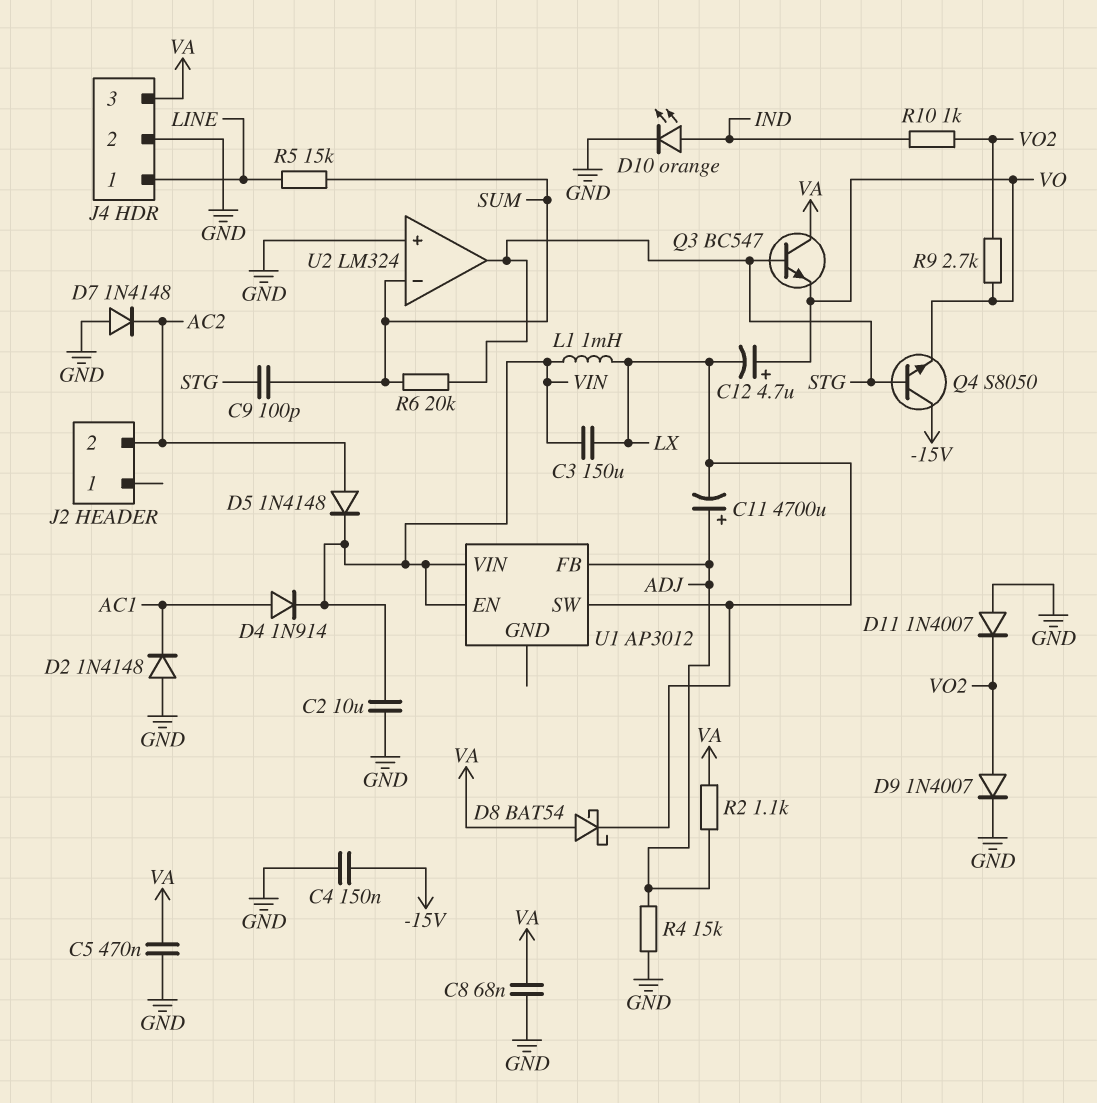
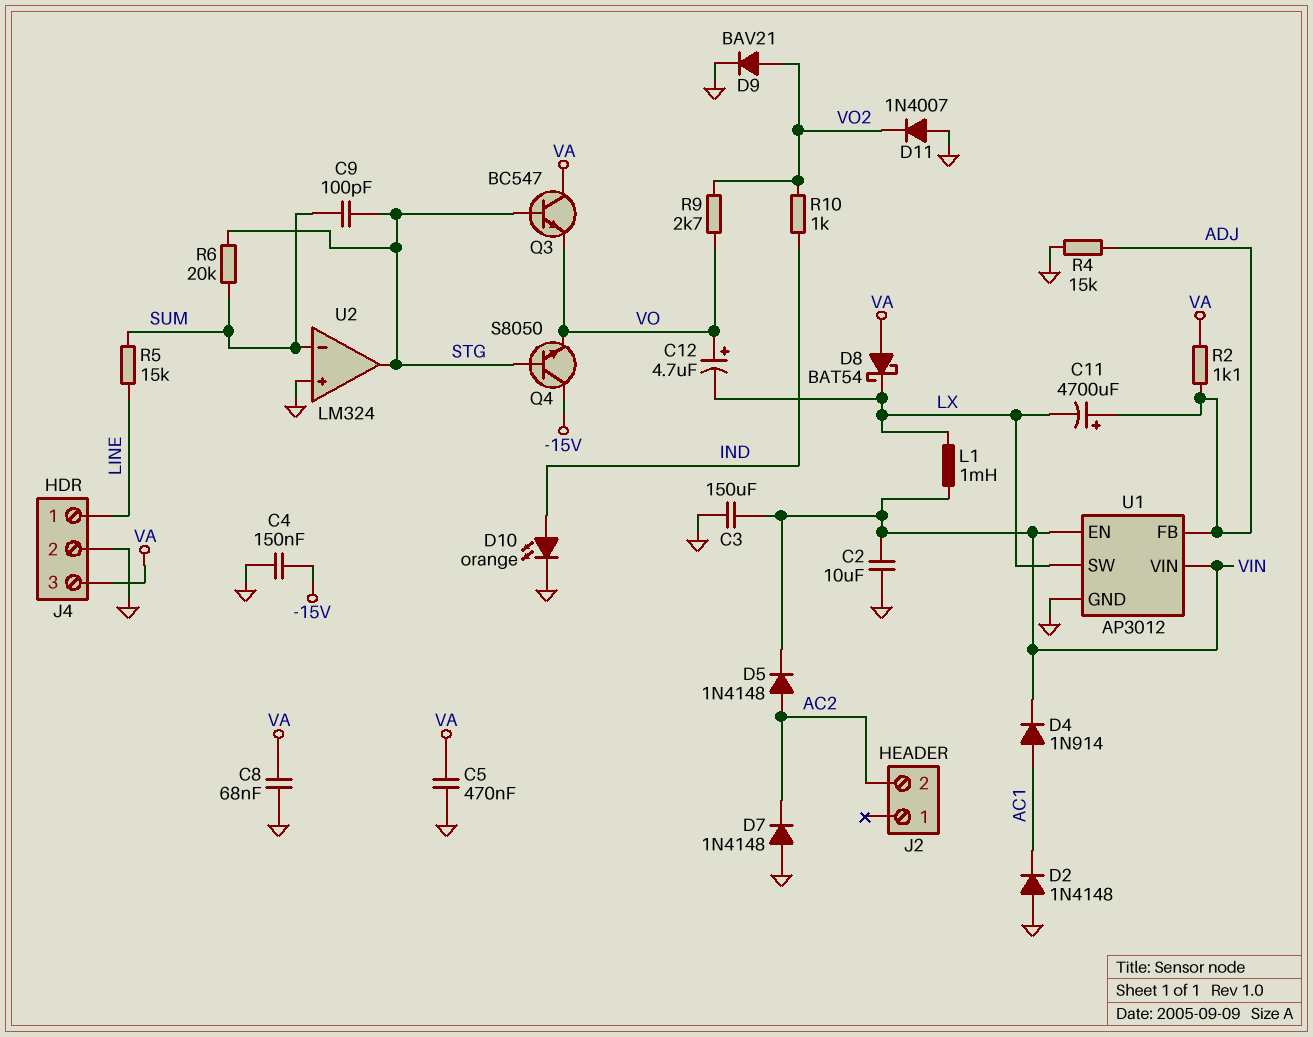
C3: 150uF (LX, VIN) -> 150uF (GND, VIN)
D9: diode 1N4007 (A VO2, K GND) -> diode BAV21 (A VO2, K GND)
U1 pin GND: none -> GND

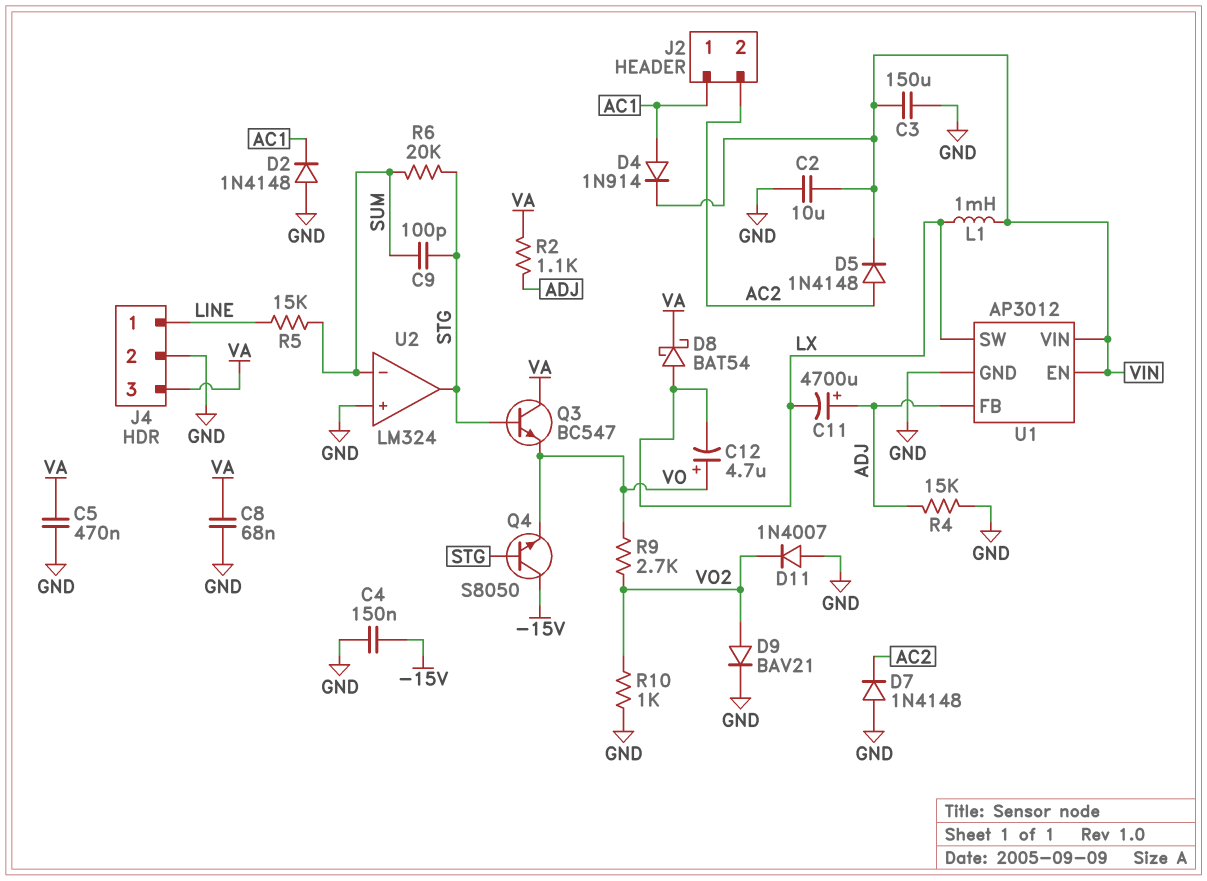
D8: schottky BAT54 (A VA, K LX) -> schottky BAT54 (A LX, K VA)
D10: LED orange (A IND, K GND) -> none
J2 pin 1: none -> AC1
R10: 1k (IND, VO2) -> 1k (GND, VO2)

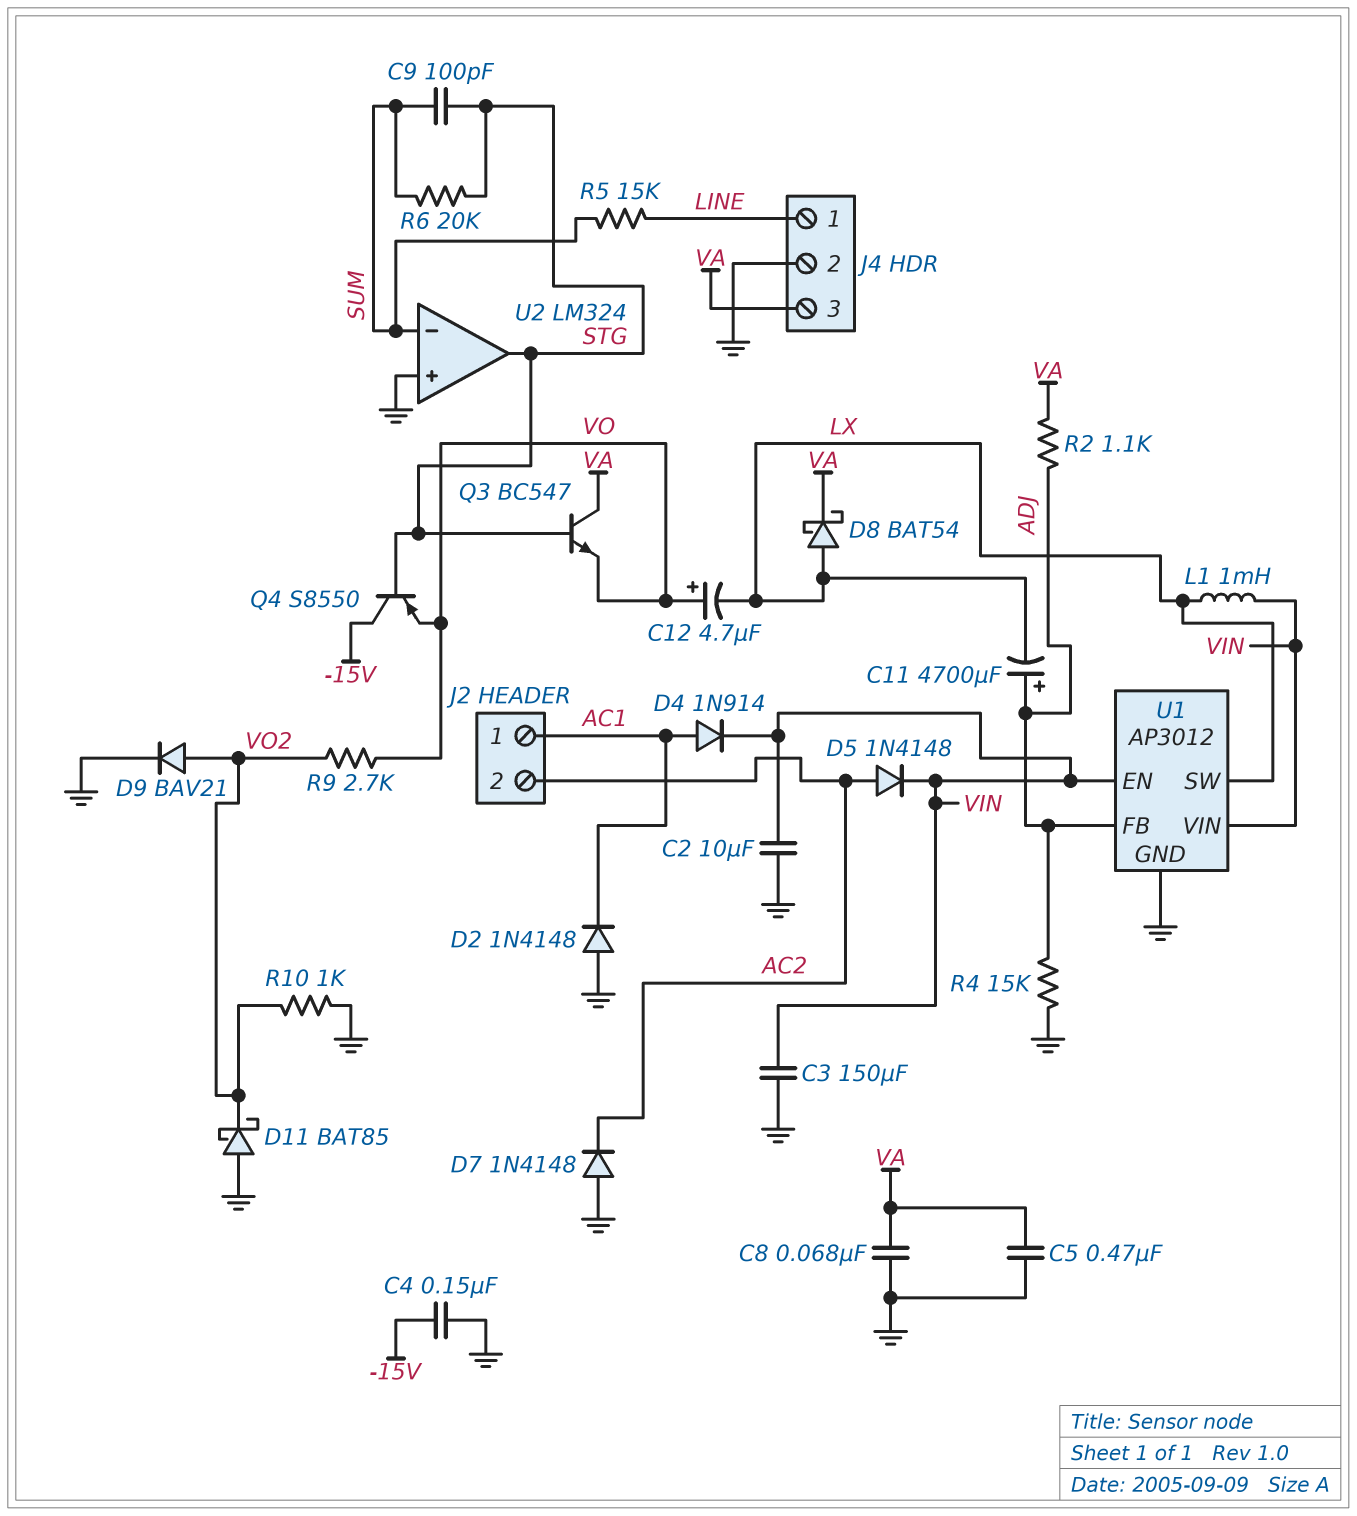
D11: diode 1N4007 (A GND, K VO2) -> schottky BAT85 (A GND, K VO2)
Q4: NPN S8050 (B STG, C -15V, E VO) -> PNP S8550 (B STG, C -15V, E VO)

